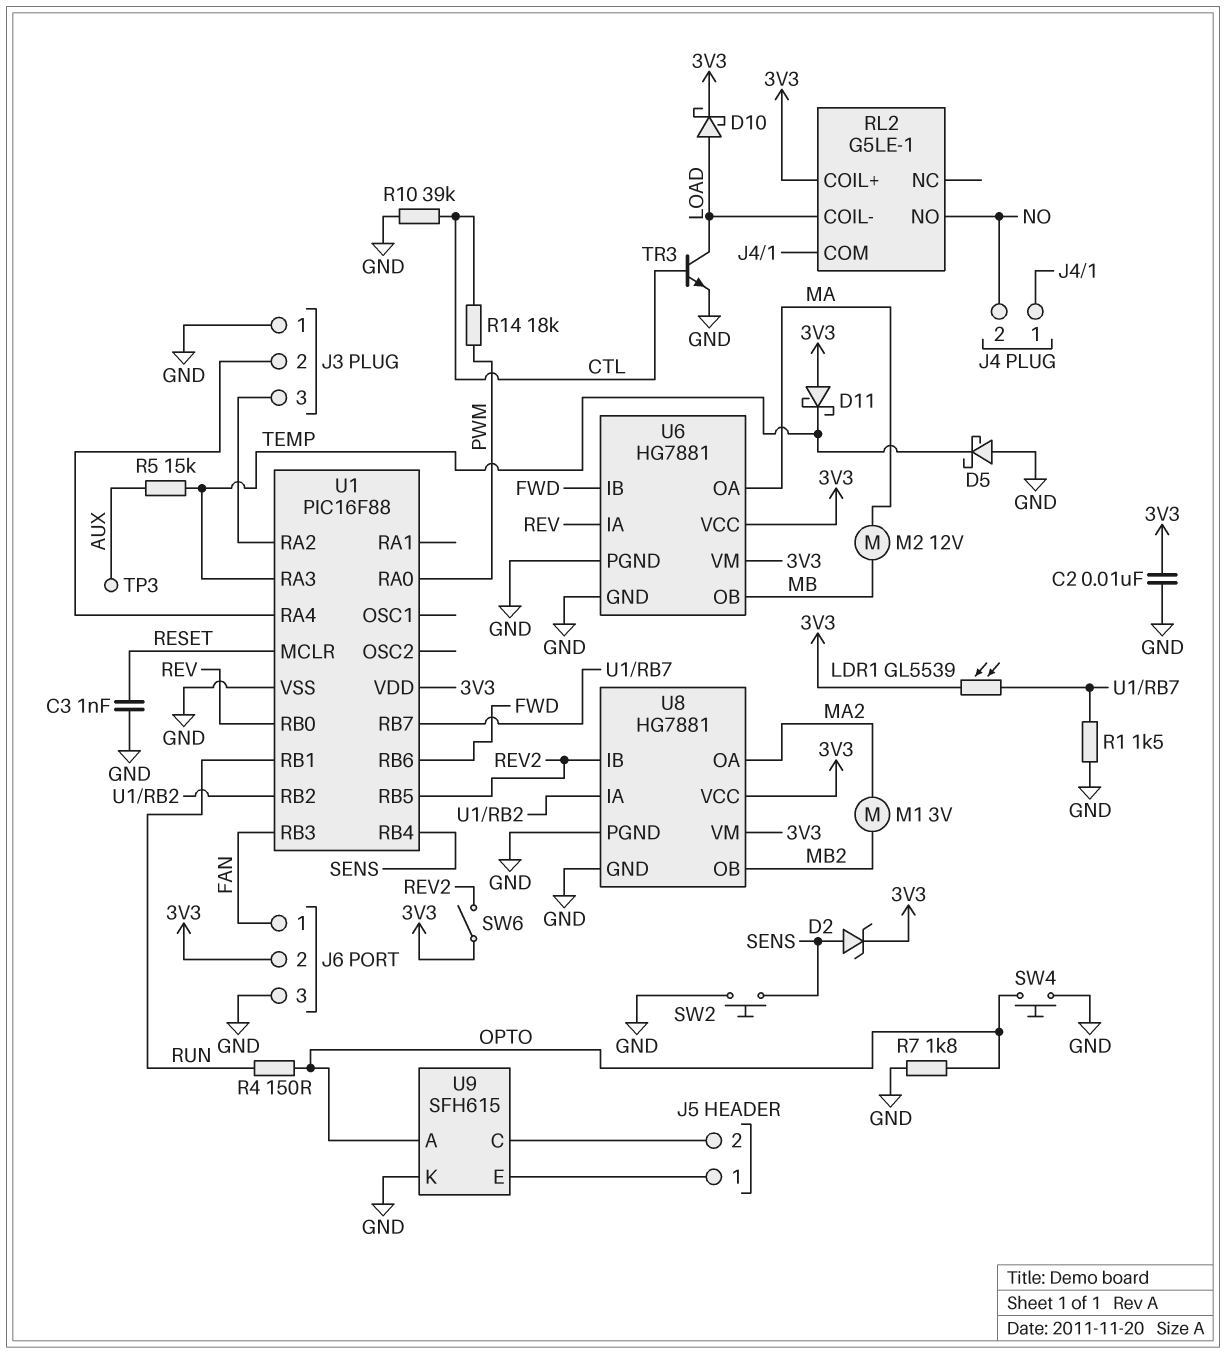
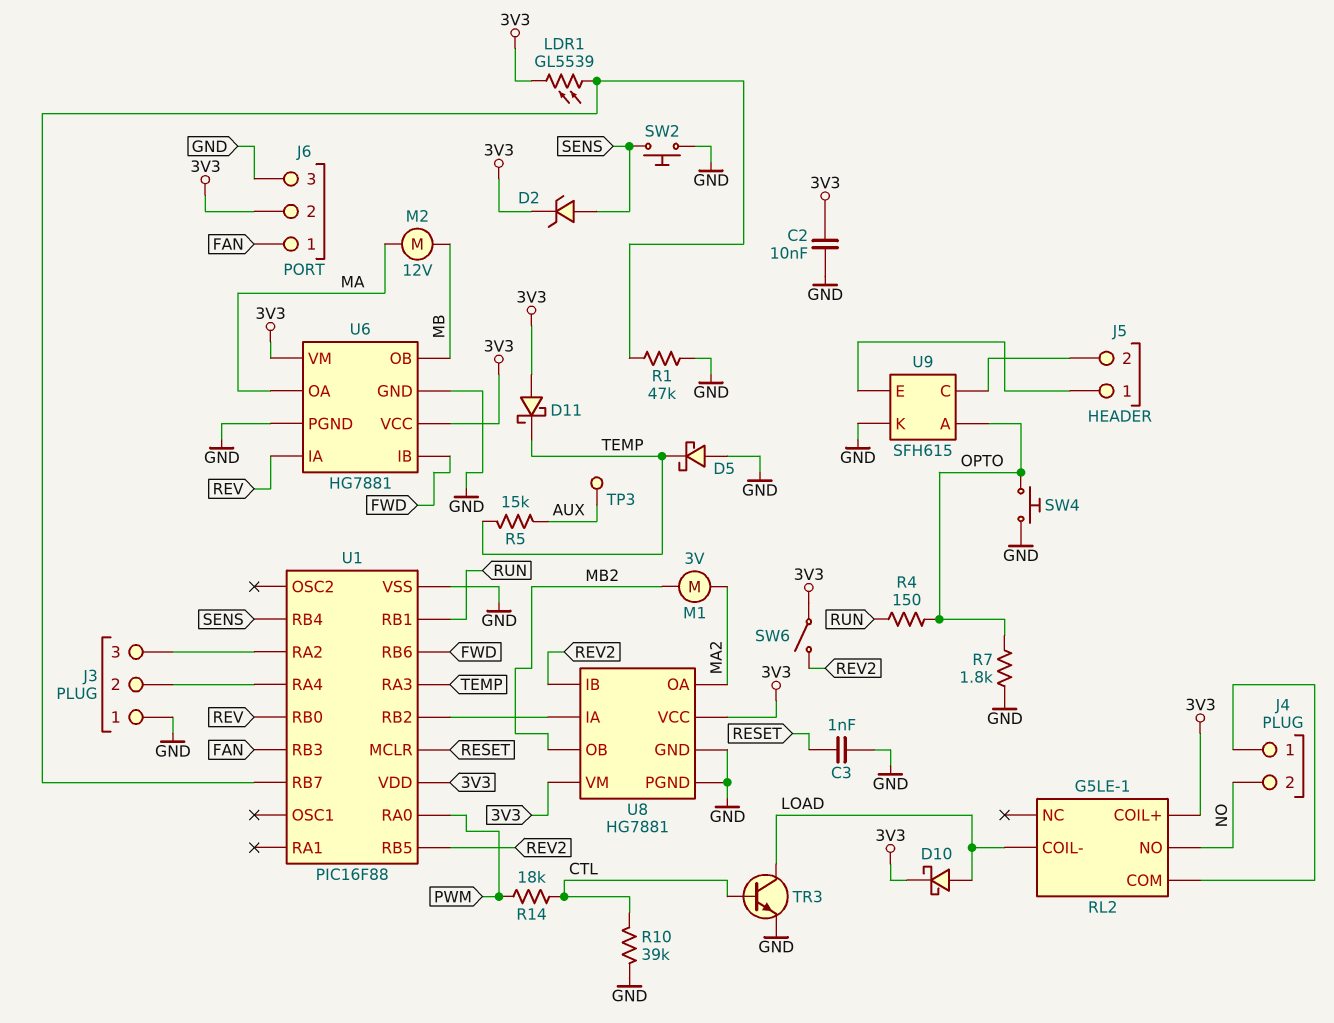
R1: 1.5k (GND, U1/RB7) -> 47k (GND, U1/RB7)

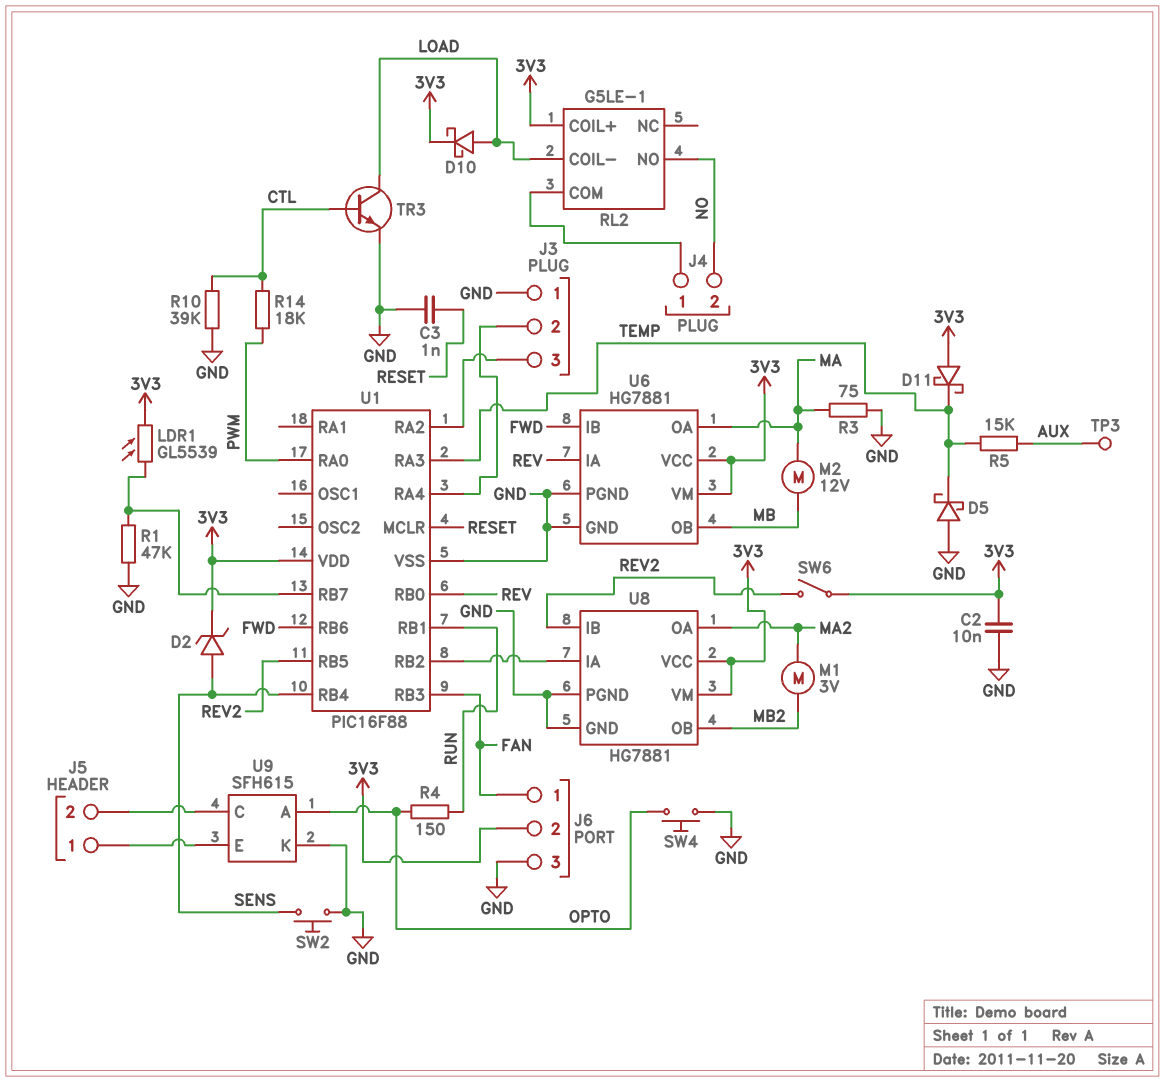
R3: none -> 75 (GND, MA)
R7: 1.8k (GND, OPTO) -> none

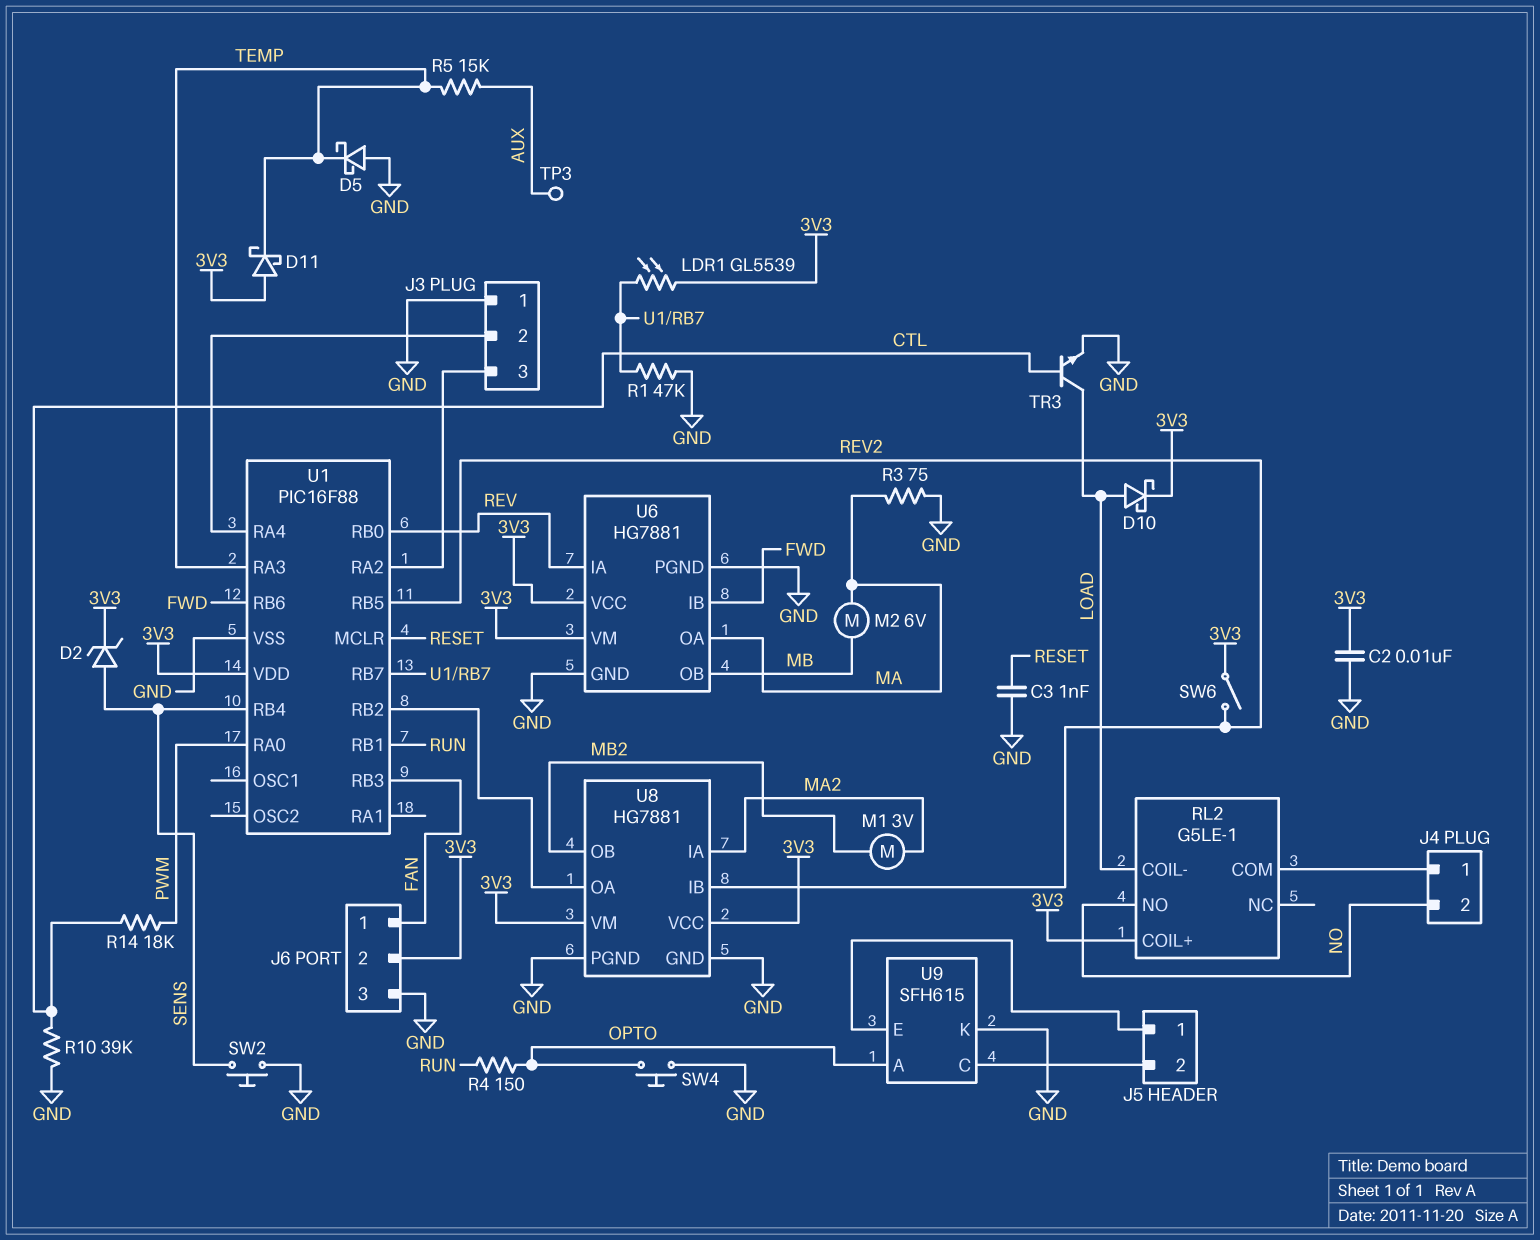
M2: motor 12V (MA, MB) -> motor 6V (MA, MB)
U8 pin IA: U1/RB2 -> MA2
U8 pin OA: MA2 -> U1/RB2

